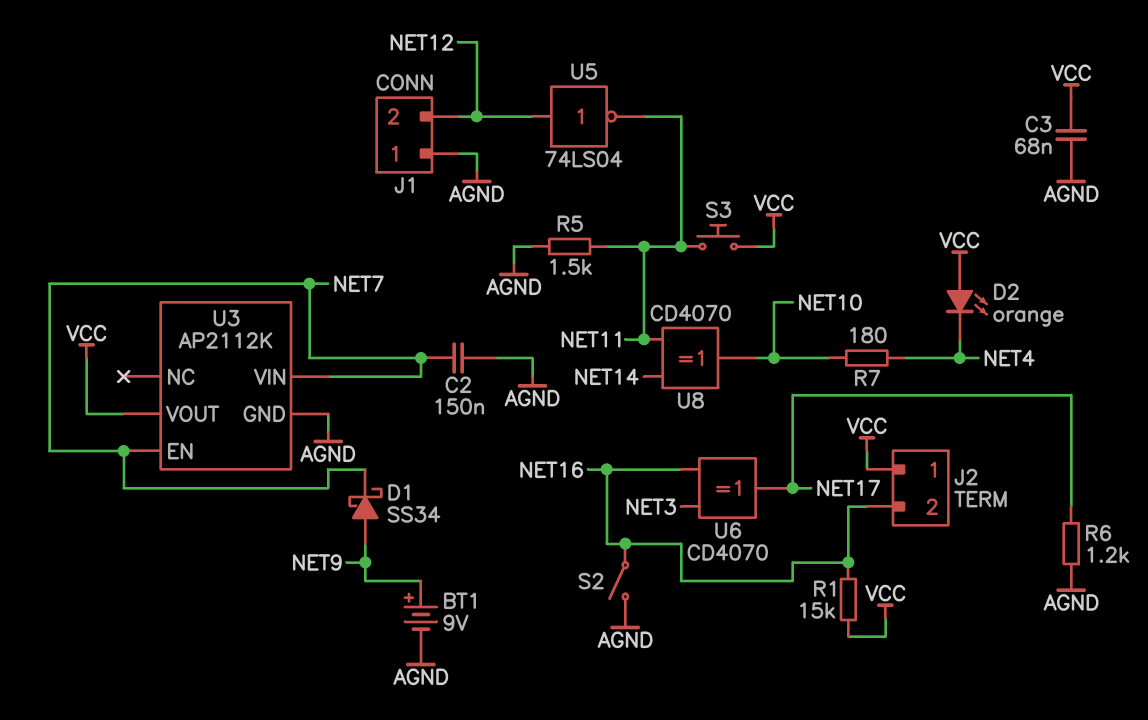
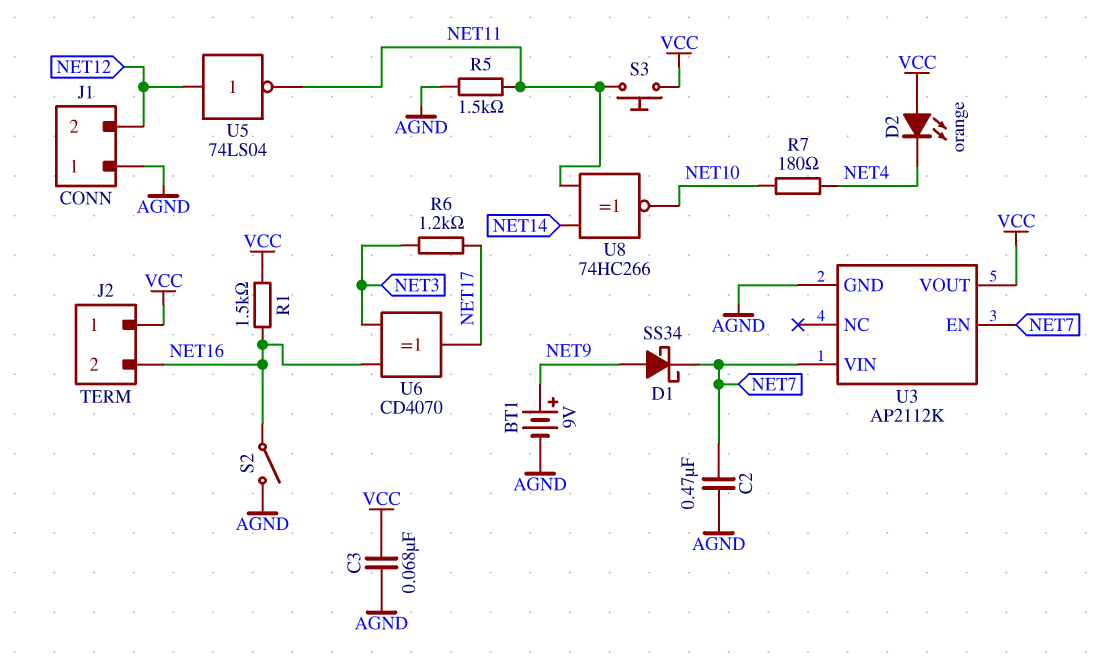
C2: 150nF (AGND, NET7) -> 470nF (AGND, NET7)
R1: 15k (NET16, VCC) -> 1.5k (NET16, VCC)
R6: 1.2k (AGND, NET17) -> 1.2k (NET3, NET17)
U8: XOR CD4070 (in NET11, in NET14, out NET10) -> XNOR 74HC266 (in NET11, in NET14, out NET10)

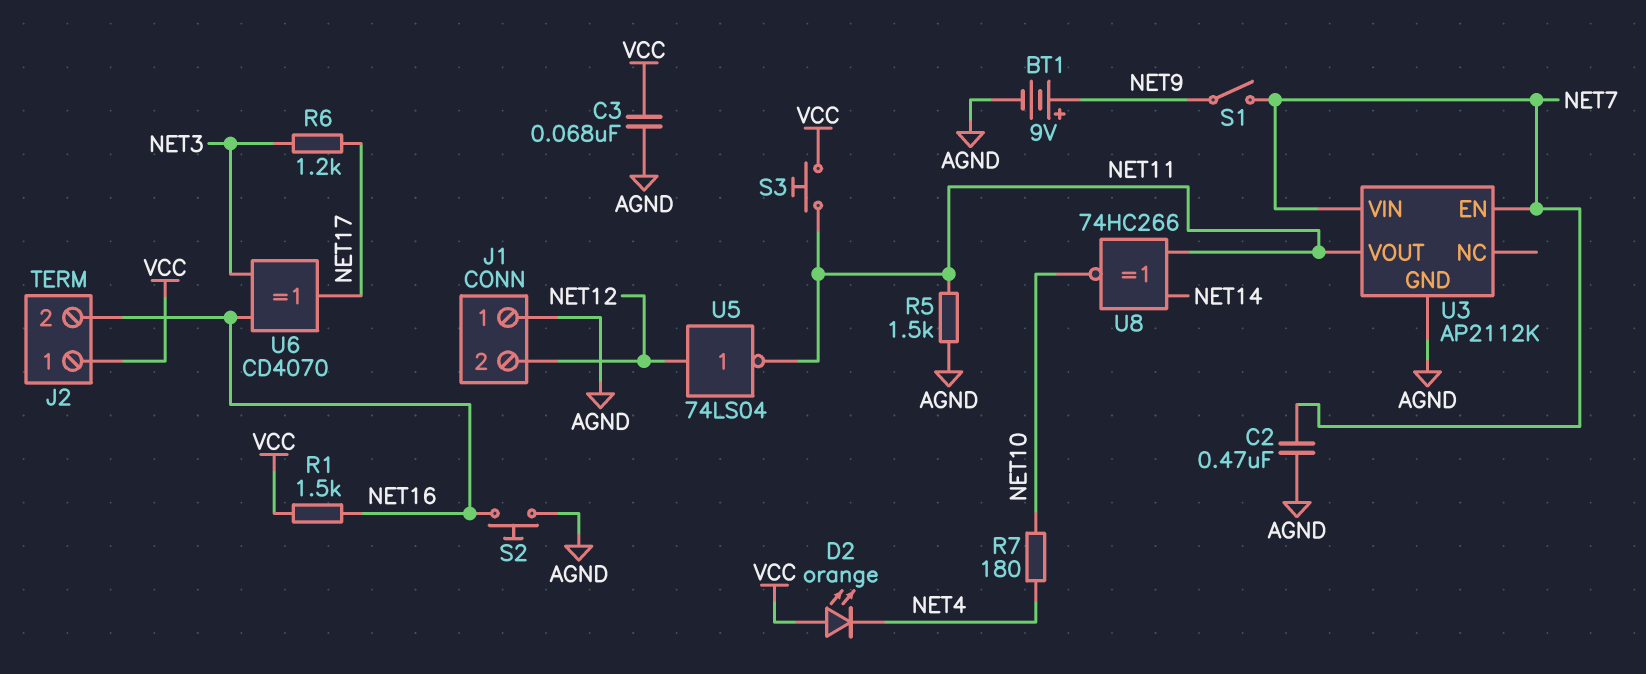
D1: schottky SS34 (A NET9, K NET7) -> none
S1: none -> switch (NET7, NET9)
S2: switch (AGND, NET16) -> button (AGND, NET16)
U3 pin VOUT: VCC -> NET11

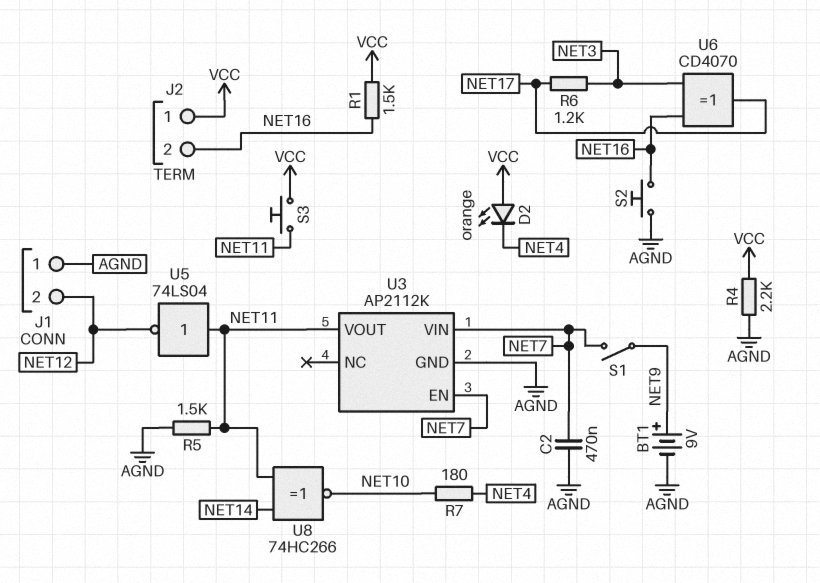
C3: 68nF (AGND, VCC) -> none
R4: none -> 2.2k (AGND, VCC)
U5: NOT 74LS04 (in NET12, out NET11) -> NOT 74LS04 (in NET11, out NET12)

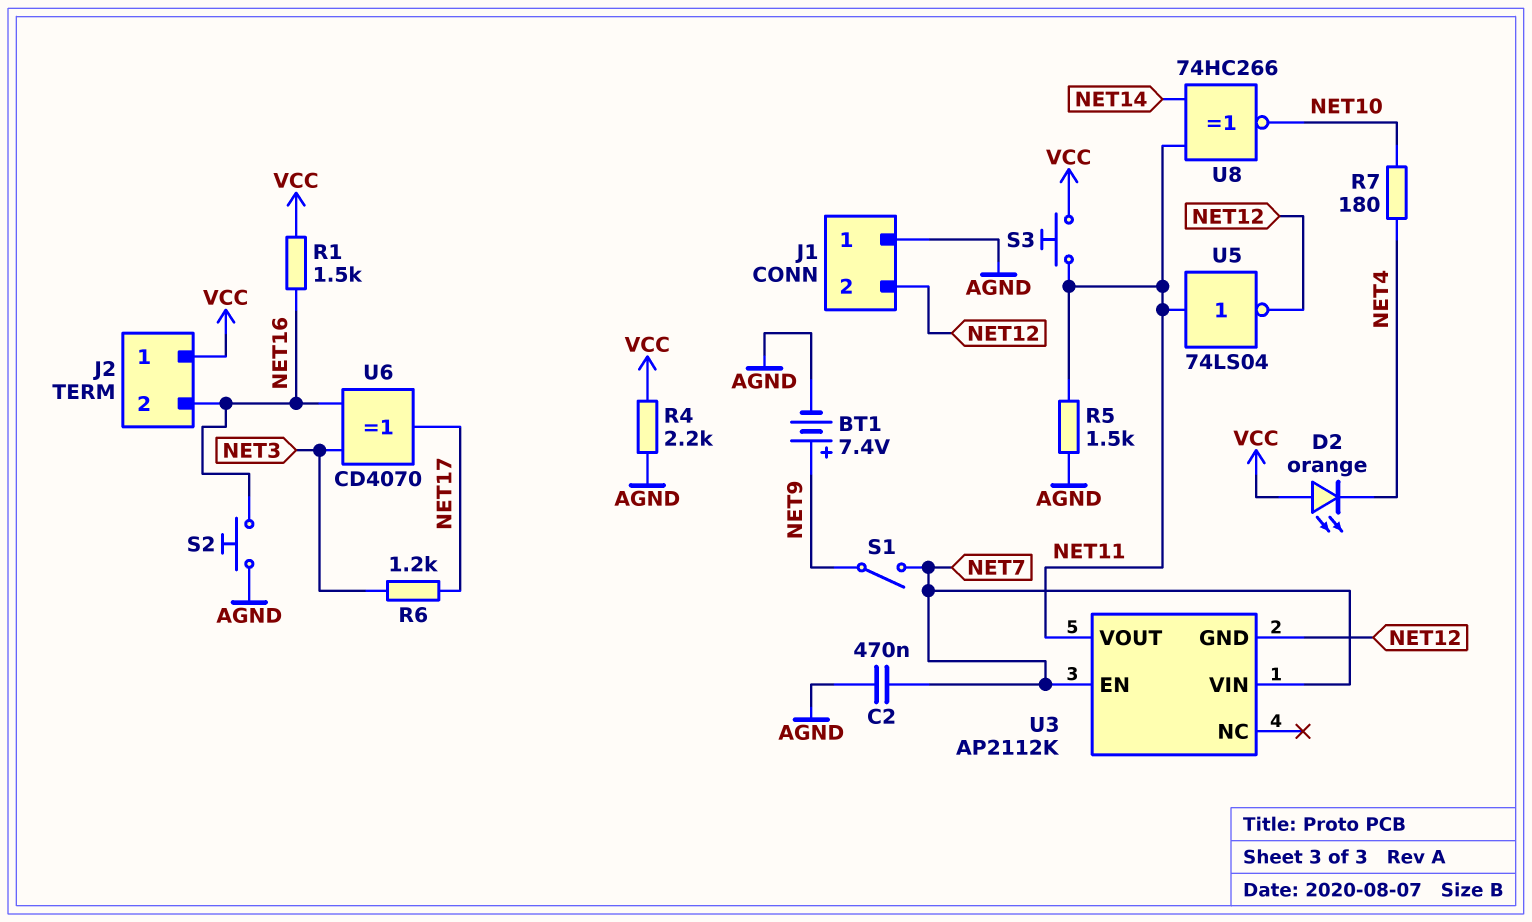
BT1: 9V (plus NET9, minus AGND) -> 7.4V (plus NET9, minus AGND)
U3 pin GND: AGND -> NET12

